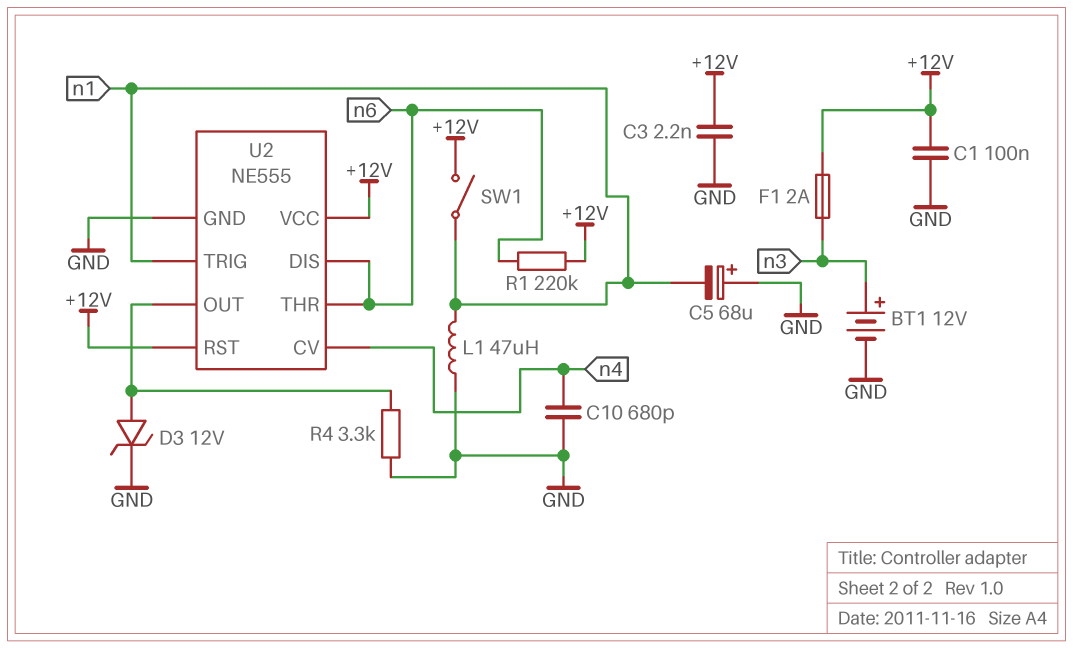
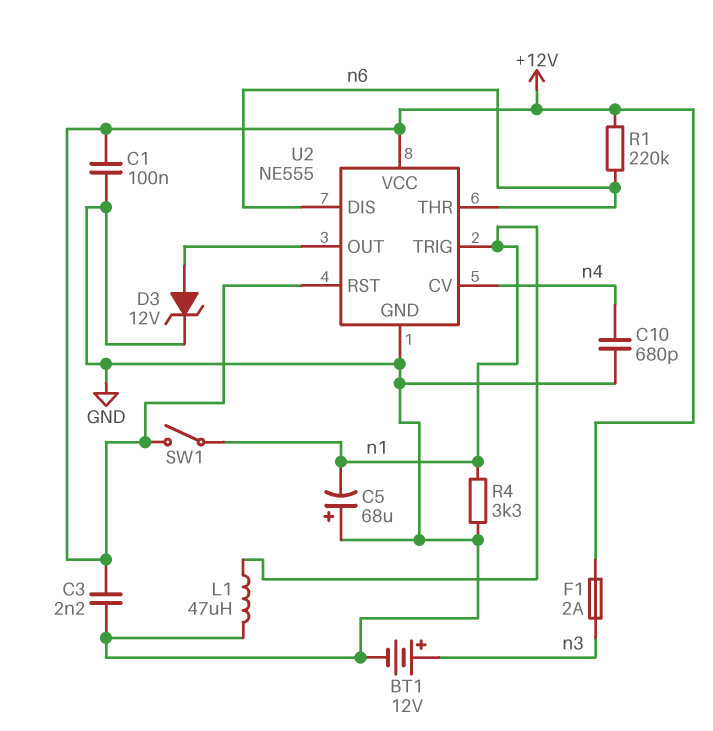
R4: 3.3k (GND, U2/OUT) -> 3.3k (GND, n1)

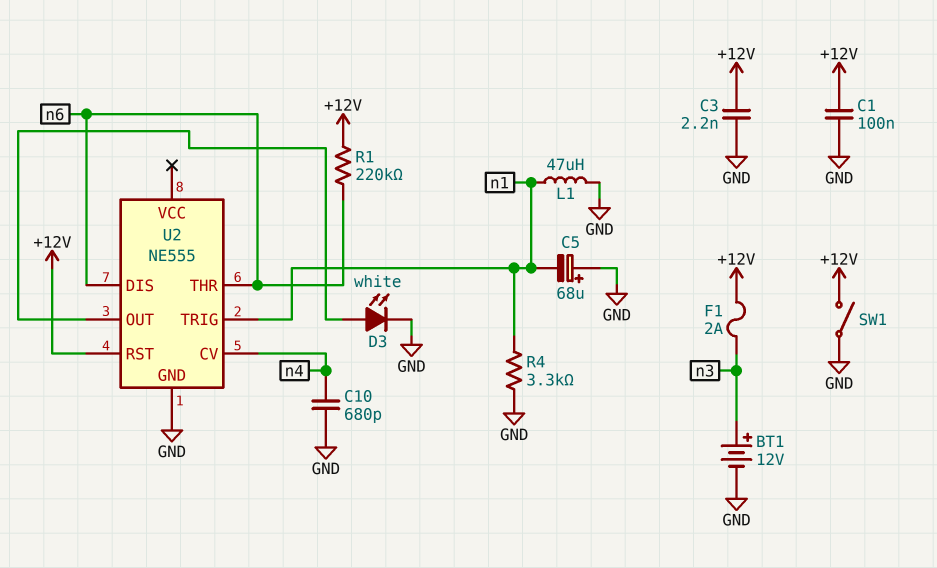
D3: zener 12V (A U2/OUT, K GND) -> LED white (A U2/OUT, K GND)
SW1: switch (+12V, n1) -> switch (+12V, GND)
U2 pin VCC: +12V -> none

